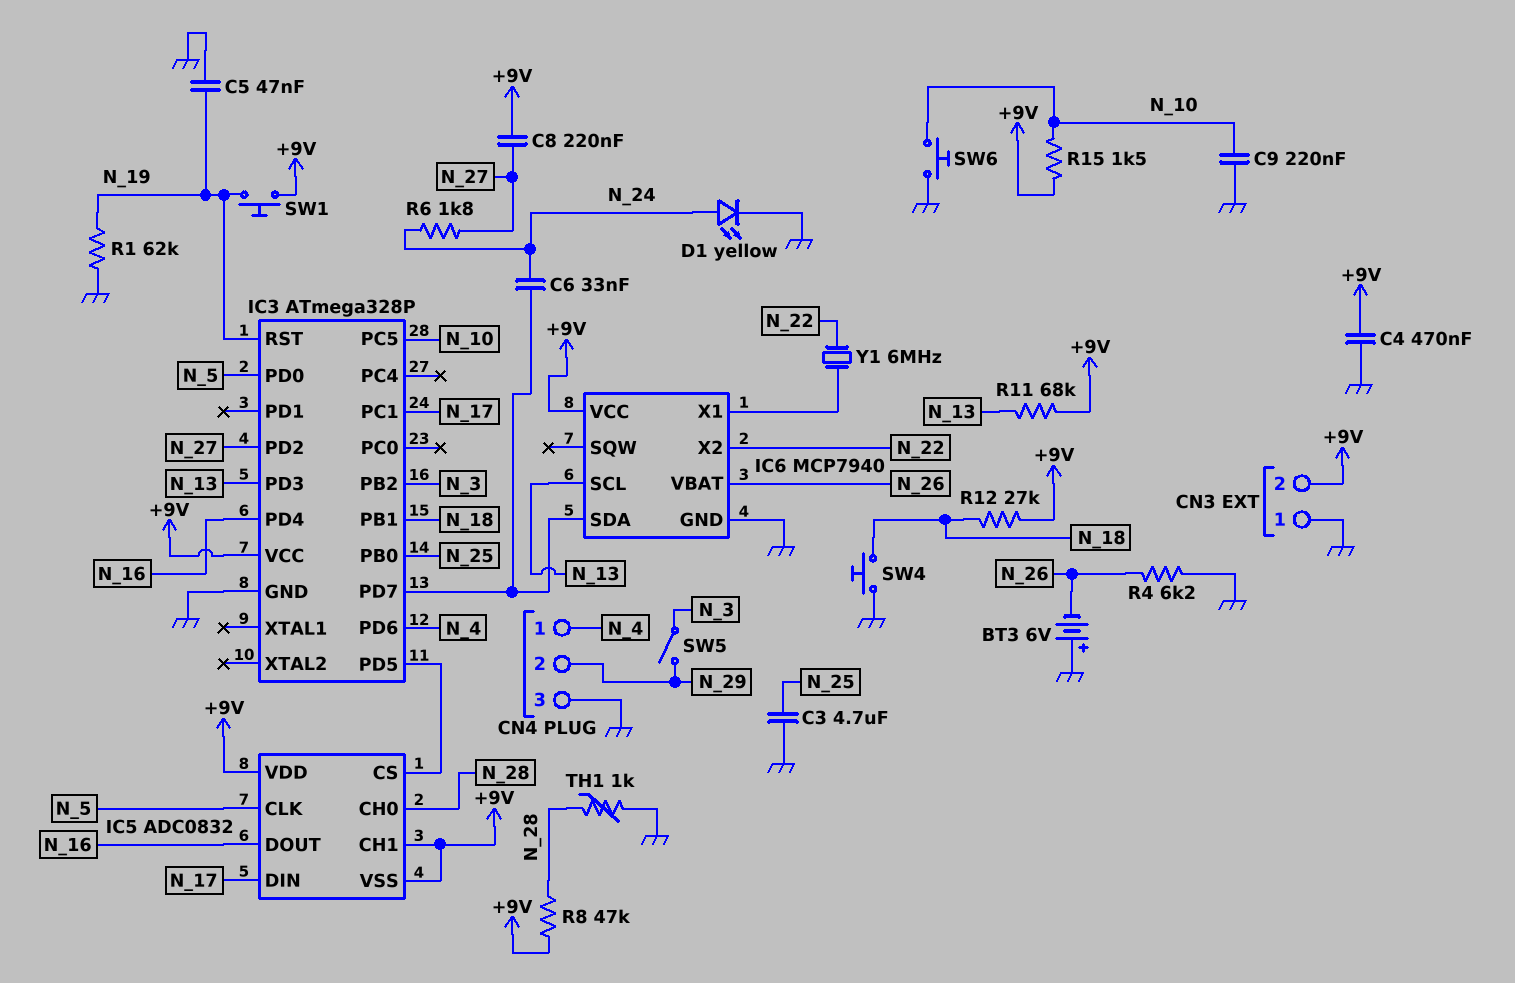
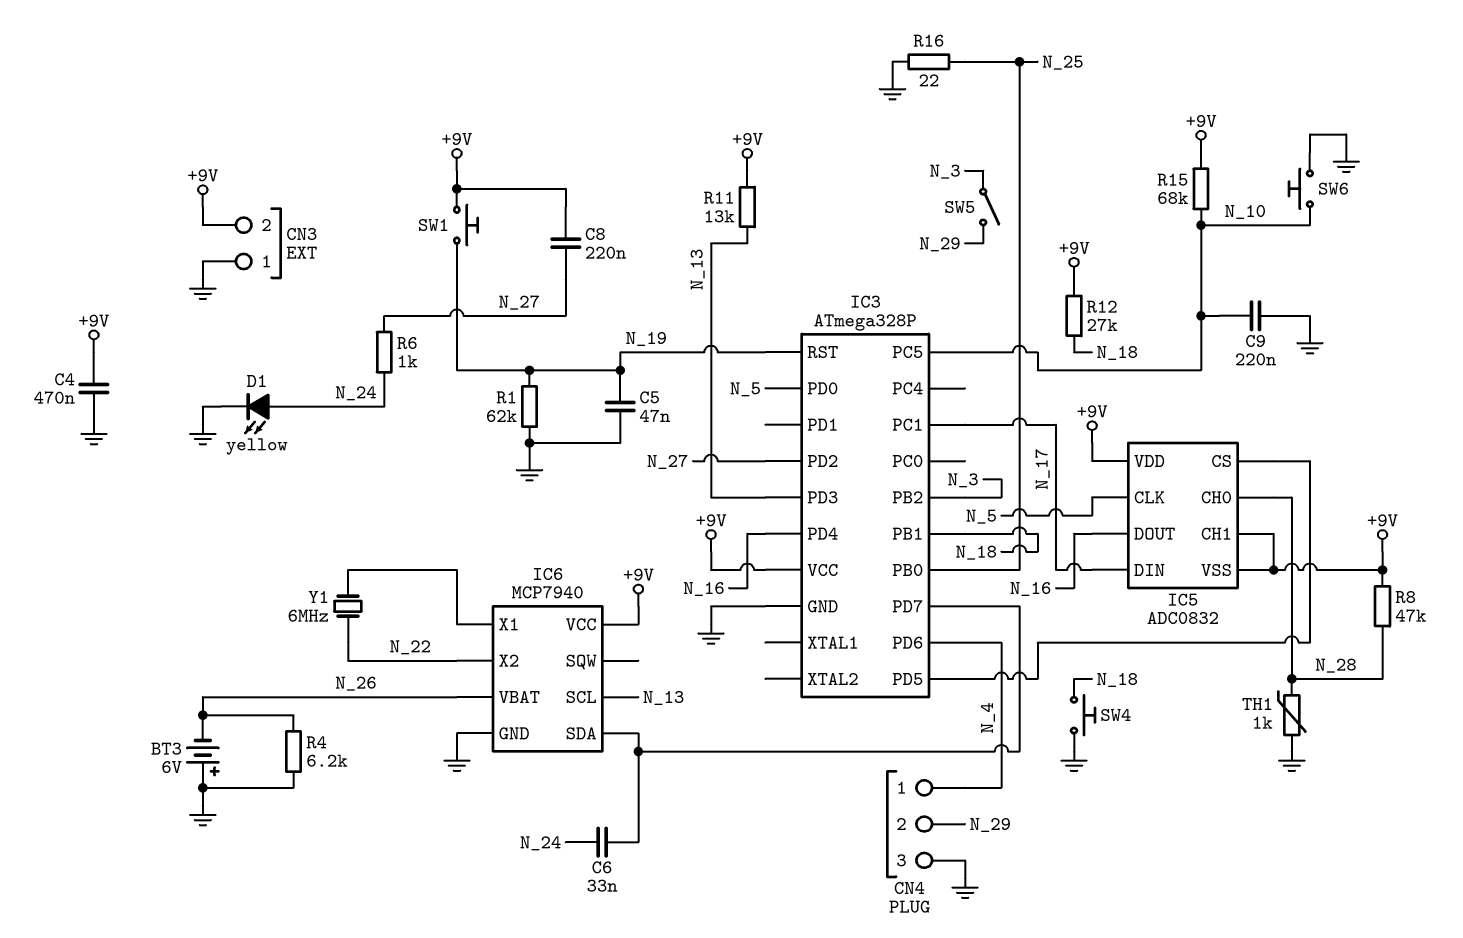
C3: 4.7uF (GND, N_25) -> none
R6: 1.8k (N_24, N_27) -> 1k (N_24, N_27)
R11: 68k (+9V, N_13) -> 13k (+9V, N_13)
R15: 1.5k (+9V, N_10) -> 68k (+9V, N_10)
R16: none -> 22 (GND, N_25)

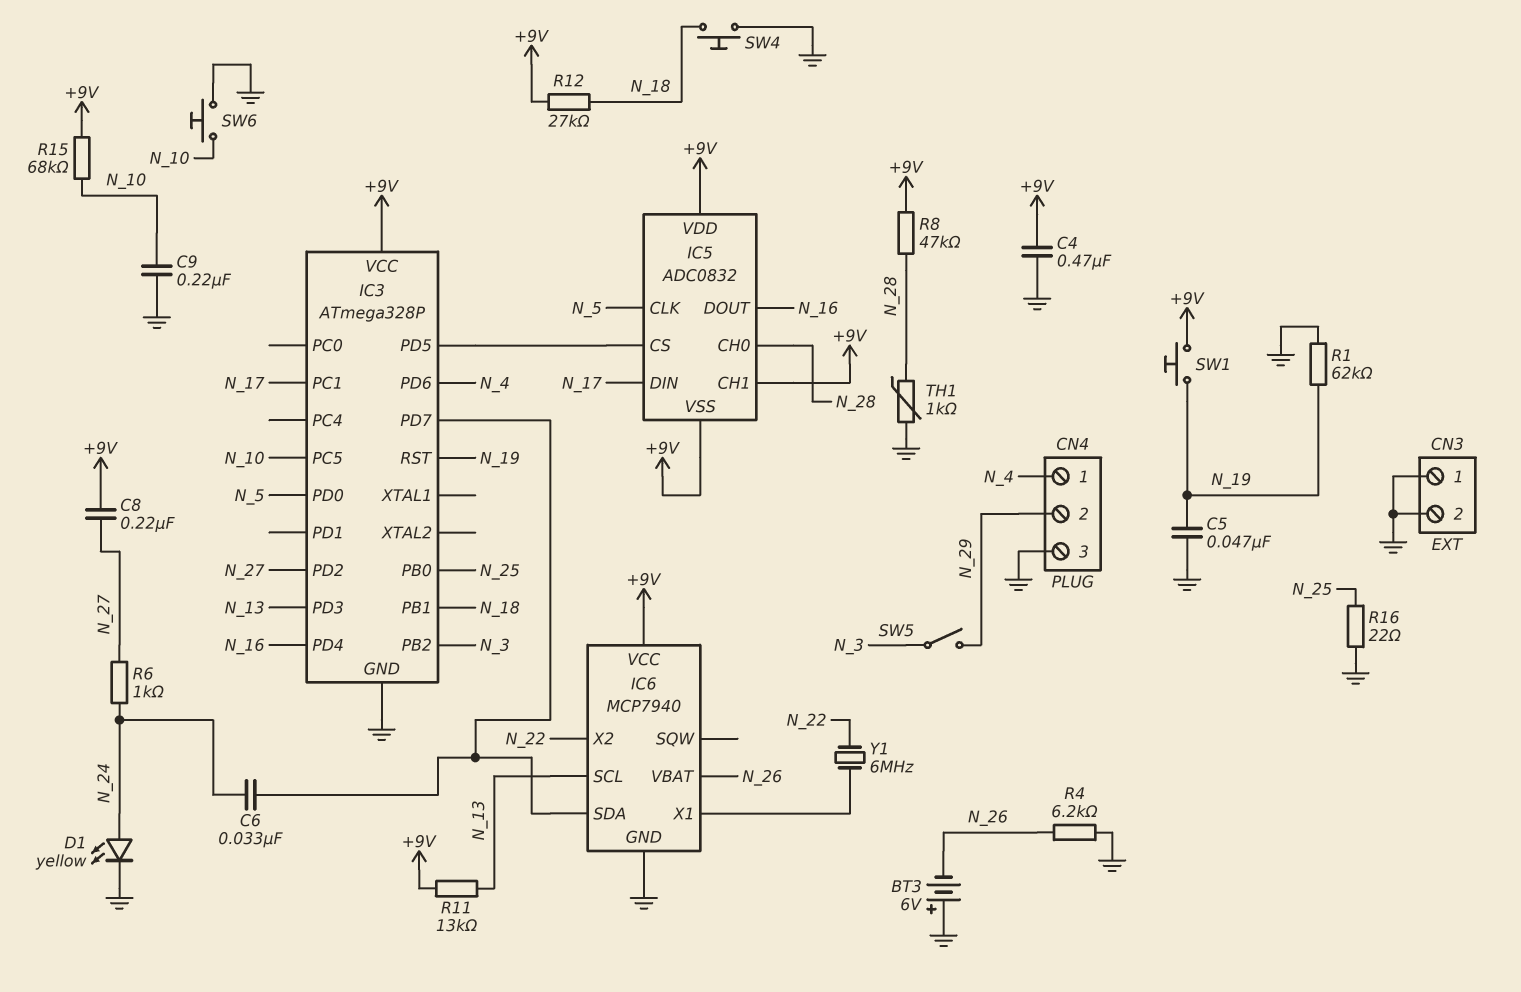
CN3 pin 2: +9V -> GND

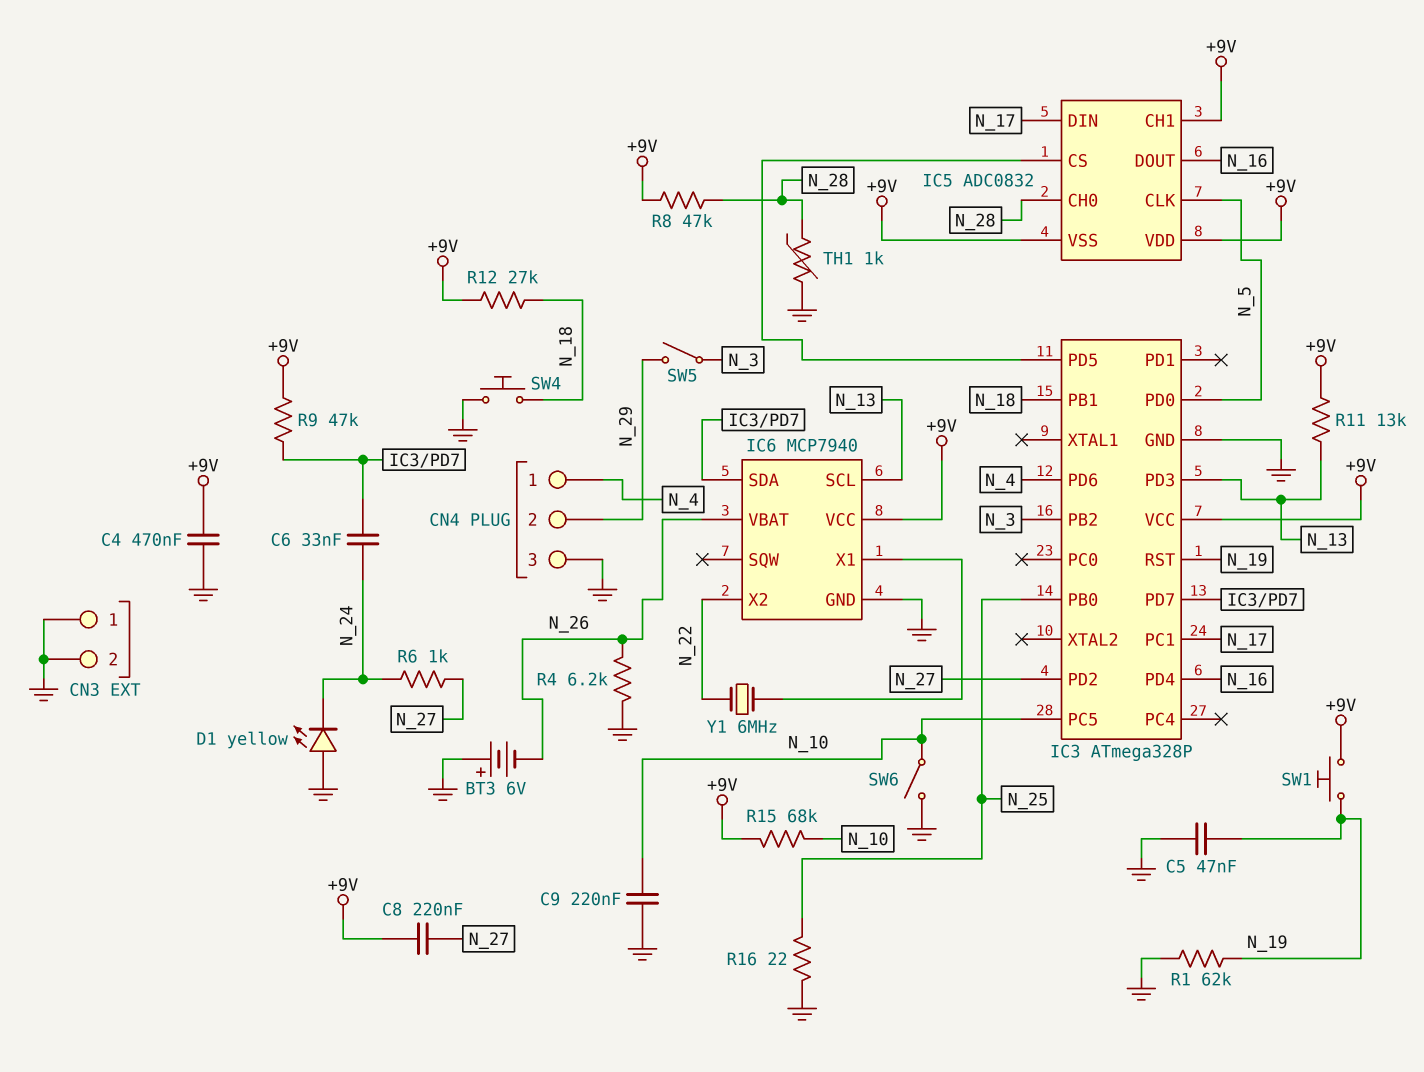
D1: LED yellow (A N_24, K GND) -> LED yellow (A GND, K N_24)
R9: none -> 47k (+9V, IC3/PD7)
SW6: button (GND, N_10) -> switch (GND, N_10)

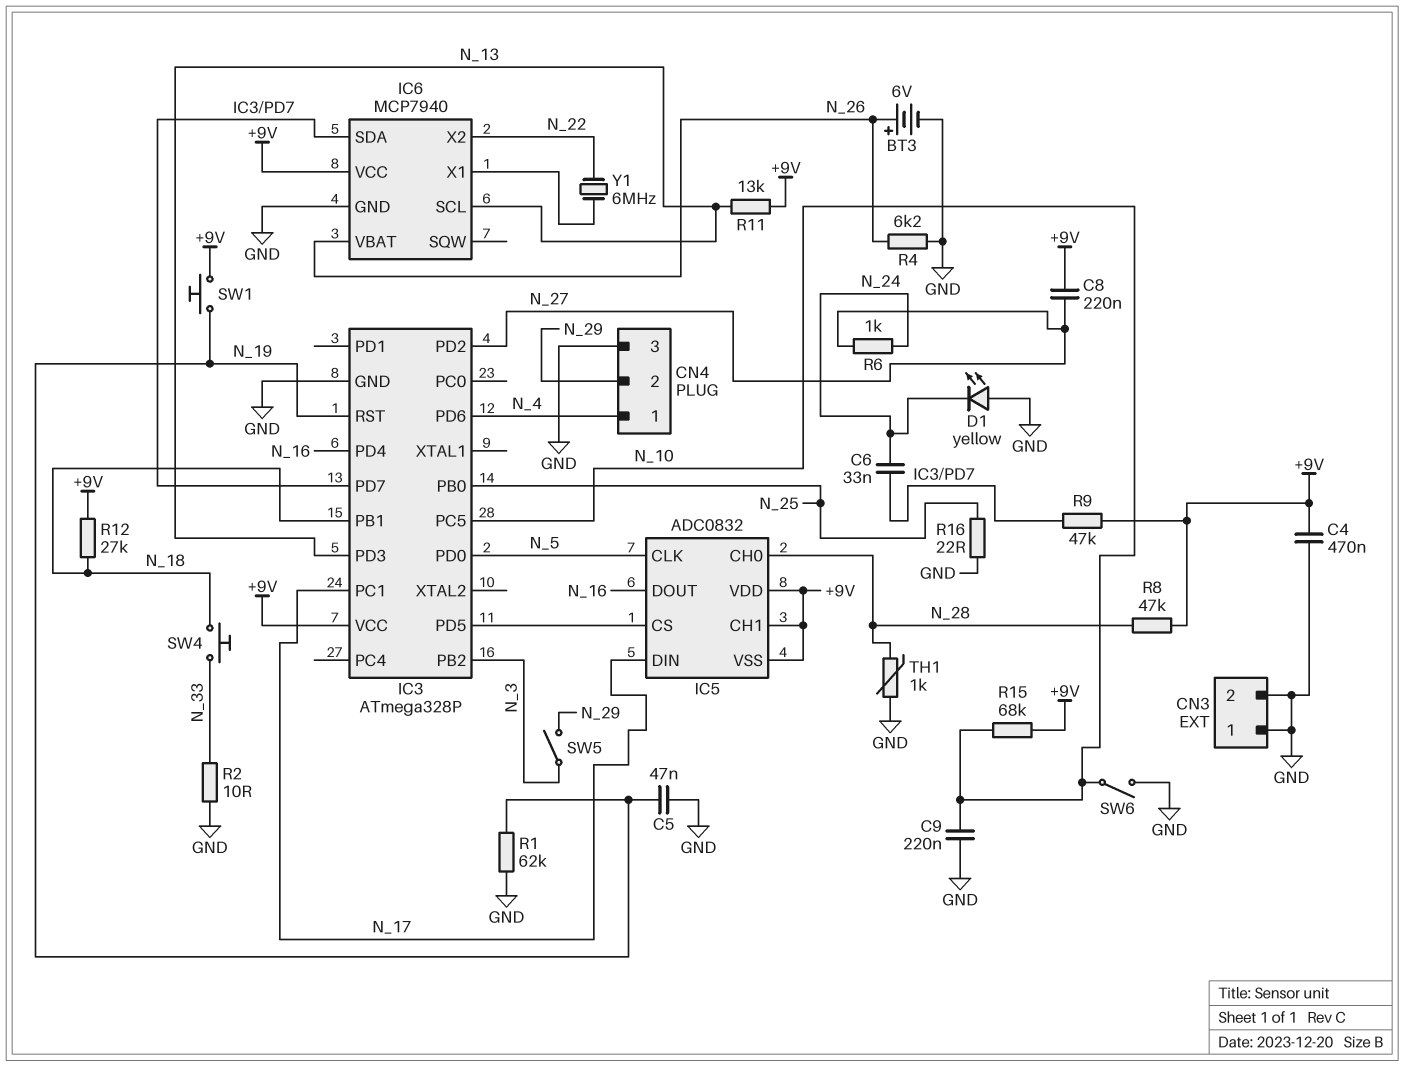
BT3: 6V (plus GND, minus N_26) -> 6V (plus N_26, minus GND)
R2: none -> 10 (GND, N_33)
SW4: button (GND, N_18) -> button (N_18, N_33)

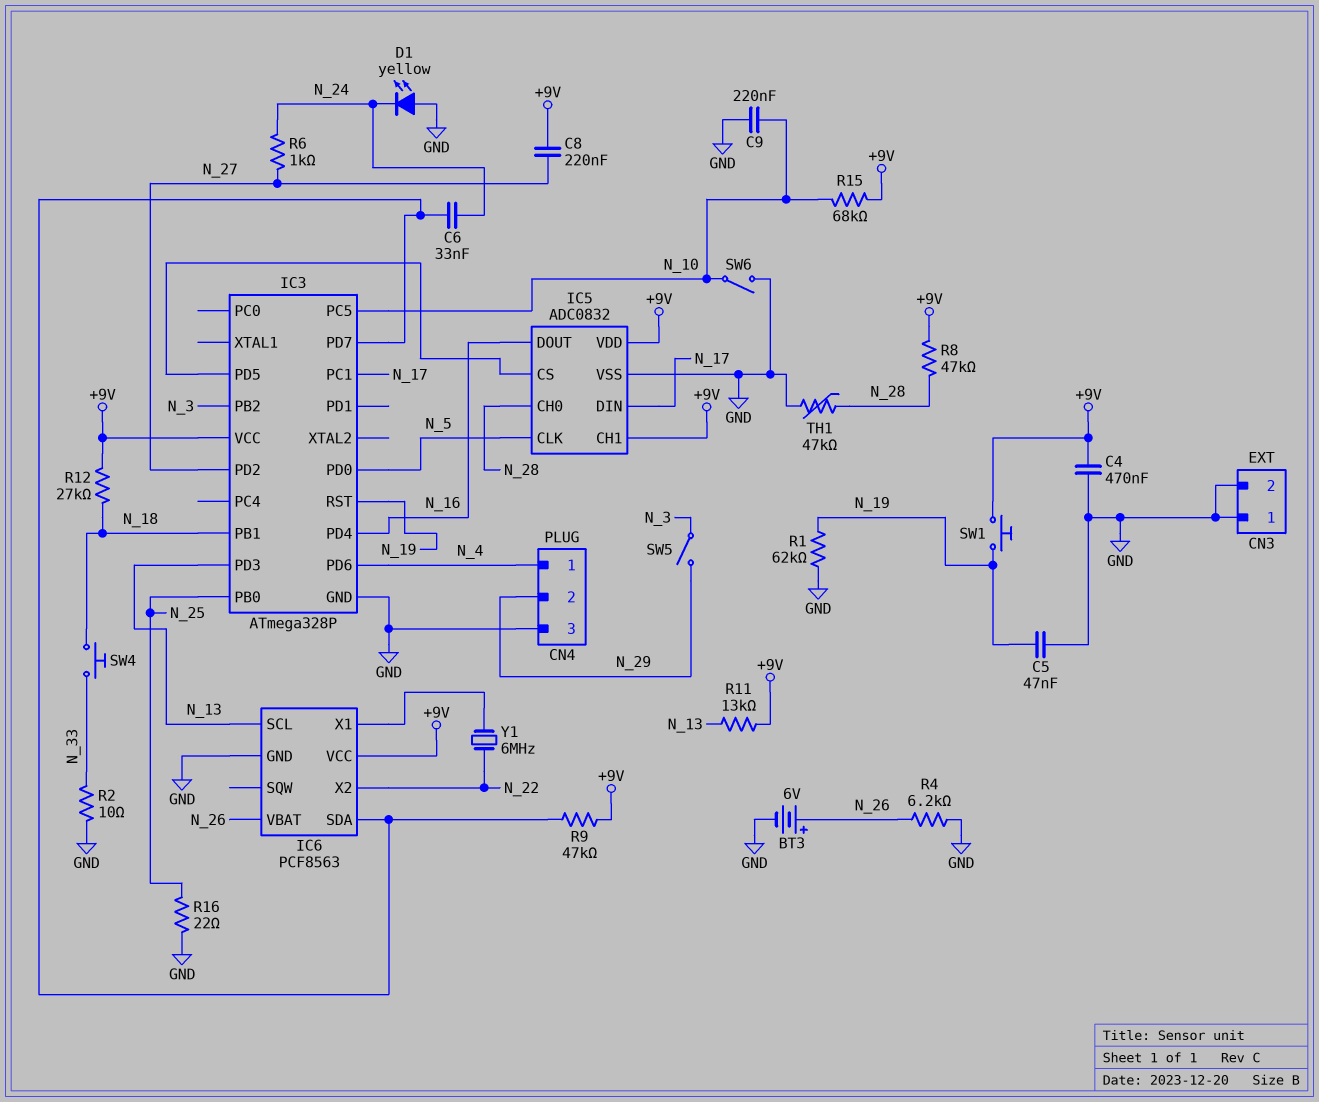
IC5 pin VSS: +9V -> GND
IC6: MCP7940 -> PCF8563
TH1: 1k (GND, N_28) -> 47k (GND, N_28)

